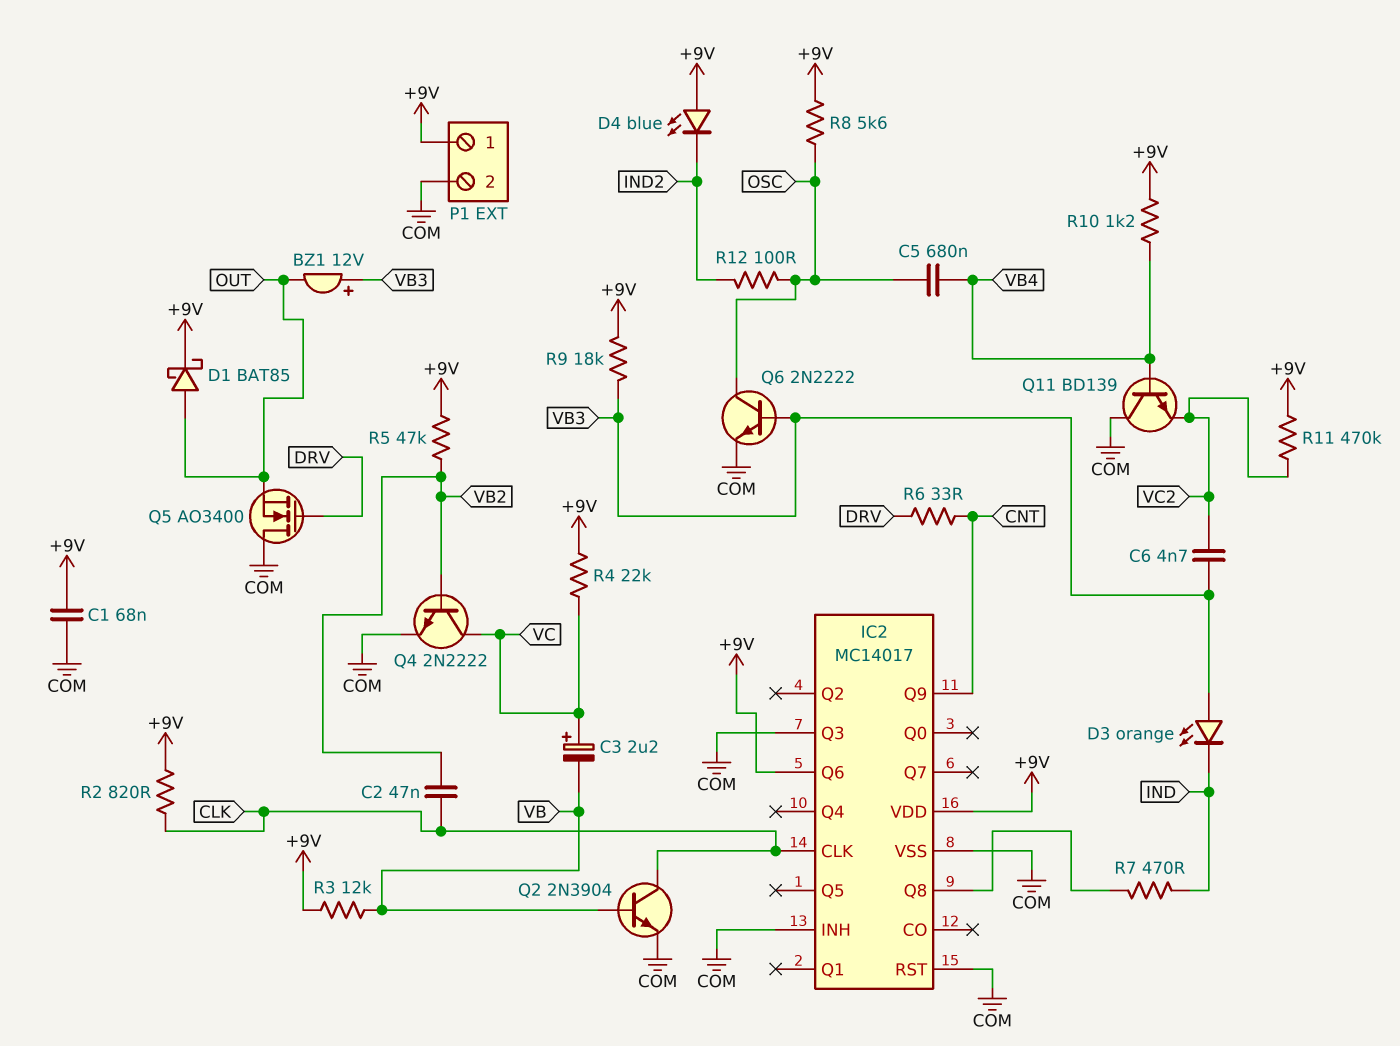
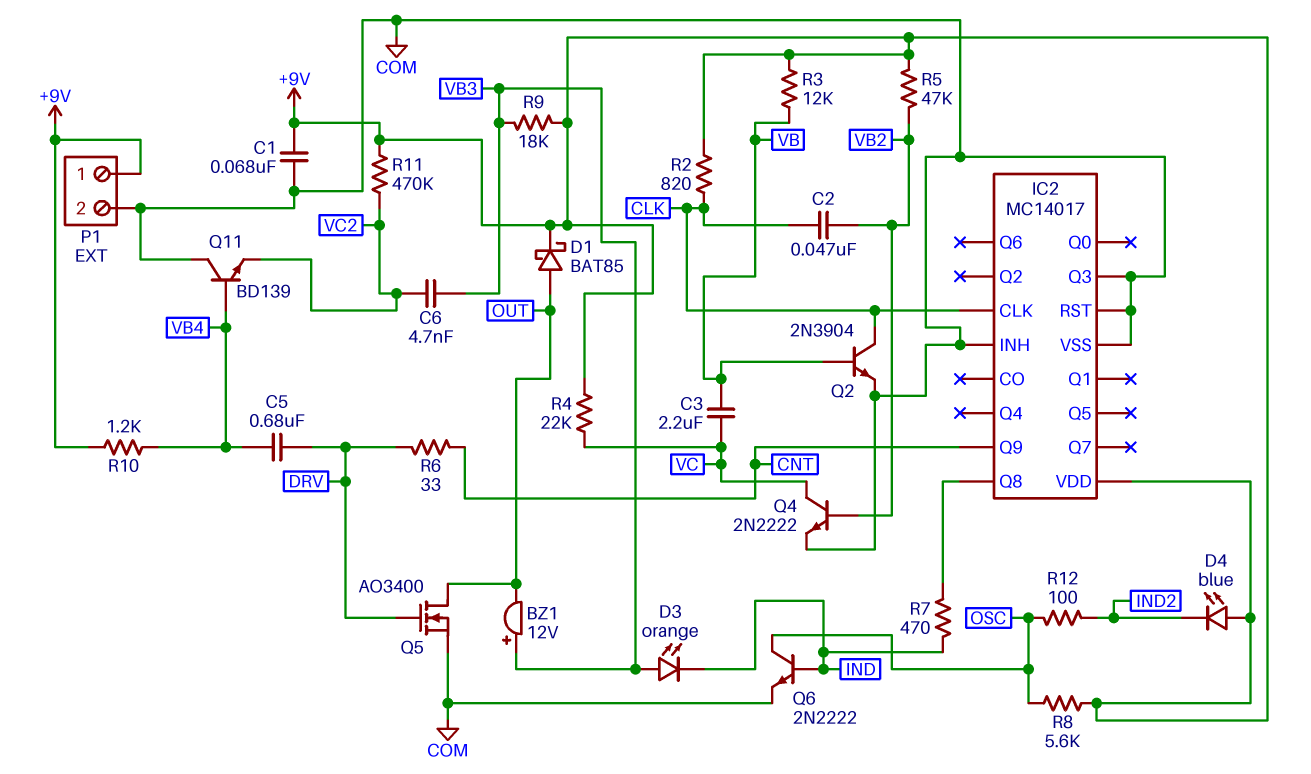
C3: 2.2uF (plus VC, minus VB) -> 2.2uF (VB, VC)
C5: 680nF (OSC, VB4) -> 680nF (DRV, VB4)
IC2 pin Q6: +9V -> none
Q5: NMOS AO3400 (G DRV, D COM, S OUT) -> NMOS AO3400 (G DRV, D OUT, S COM)
Q6: NPN 2N2222 (B VB3, C OSC, E COM) -> NPN 2N2222 (B IND, C OSC, E COM)

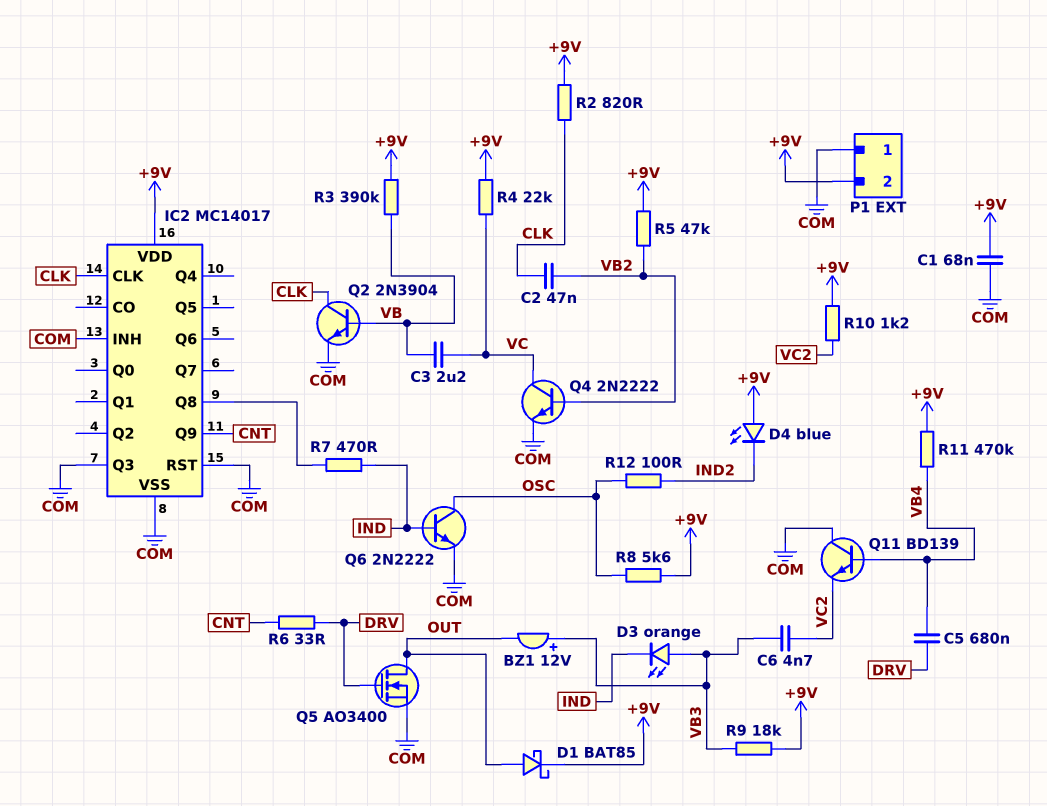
P1 pin 1: +9V -> COM
P1 pin 2: COM -> +9V
R3: 12k (+9V, VB) -> 390k (+9V, VB)
R10: 1.2k (+9V, VB4) -> 1.2k (+9V, VC2)
R11: 470k (+9V, VC2) -> 470k (+9V, VB4)

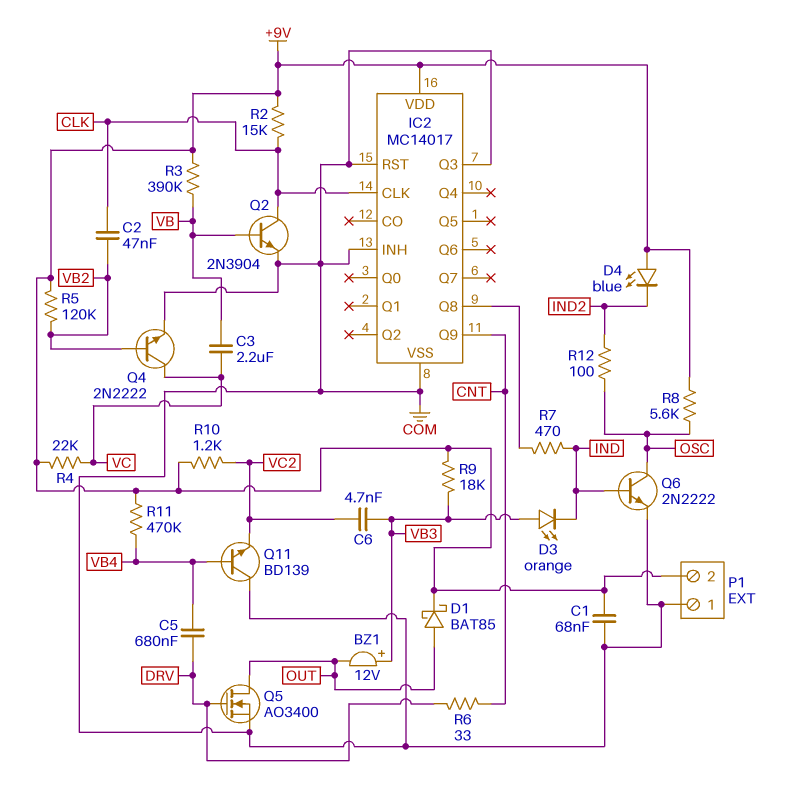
R2: 820 (+9V, CLK) -> 15k (+9V, CLK)
R5: 47k (+9V, VB2) -> 120k (+9V, VB2)

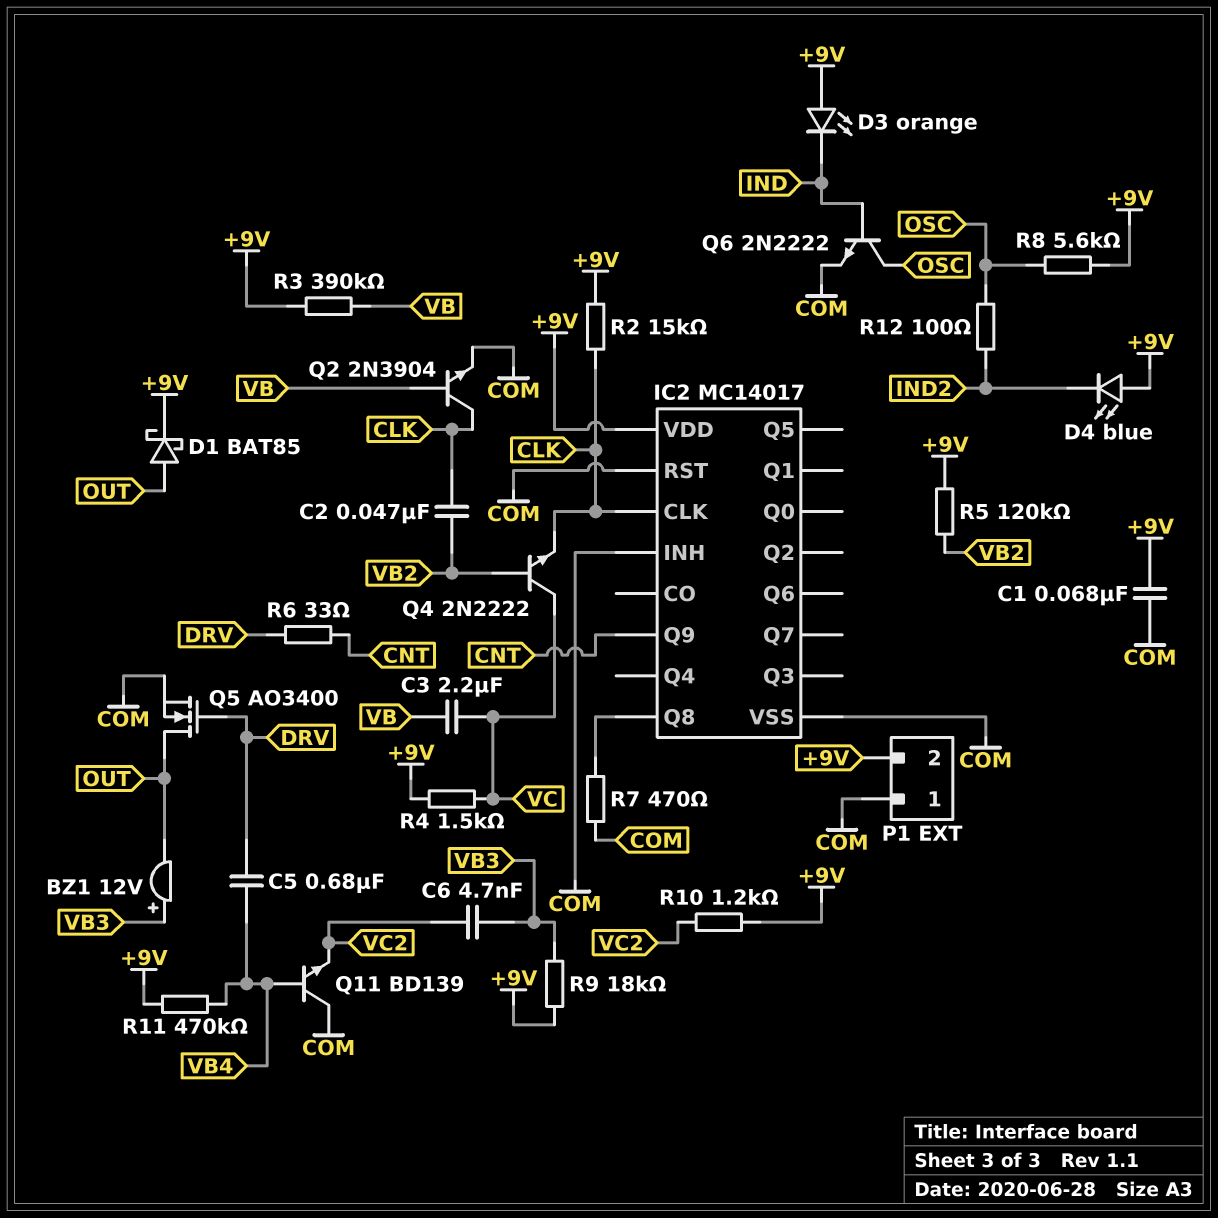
D3: LED orange (A VB3, K IND) -> LED orange (A +9V, K IND)
IC2 pin Q3: COM -> none
Q4: NPN 2N2222 (B VB2, C VC, E COM) -> NPN 2N2222 (B VB2, C VC, E CLK)
R4: 22k (+9V, VC) -> 1.5k (+9V, VC)
R7: 470 (IC2/Q8, IND) -> 470 (COM, IC2/Q8)

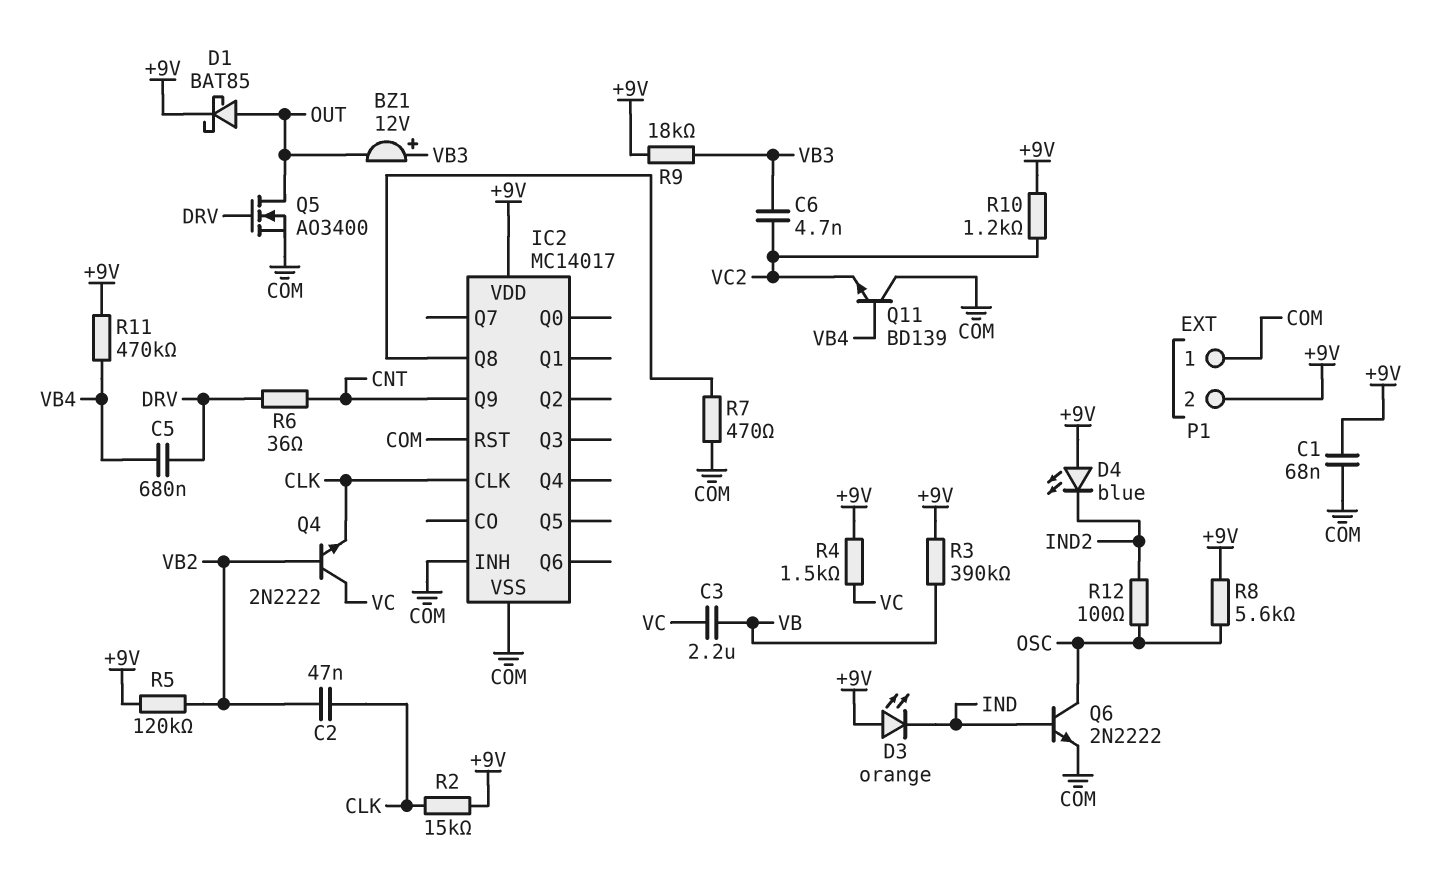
Q2: NPN 2N3904 (B VB, C CLK, E COM) -> none
R6: 33 (CNT, DRV) -> 36 (CNT, DRV)

